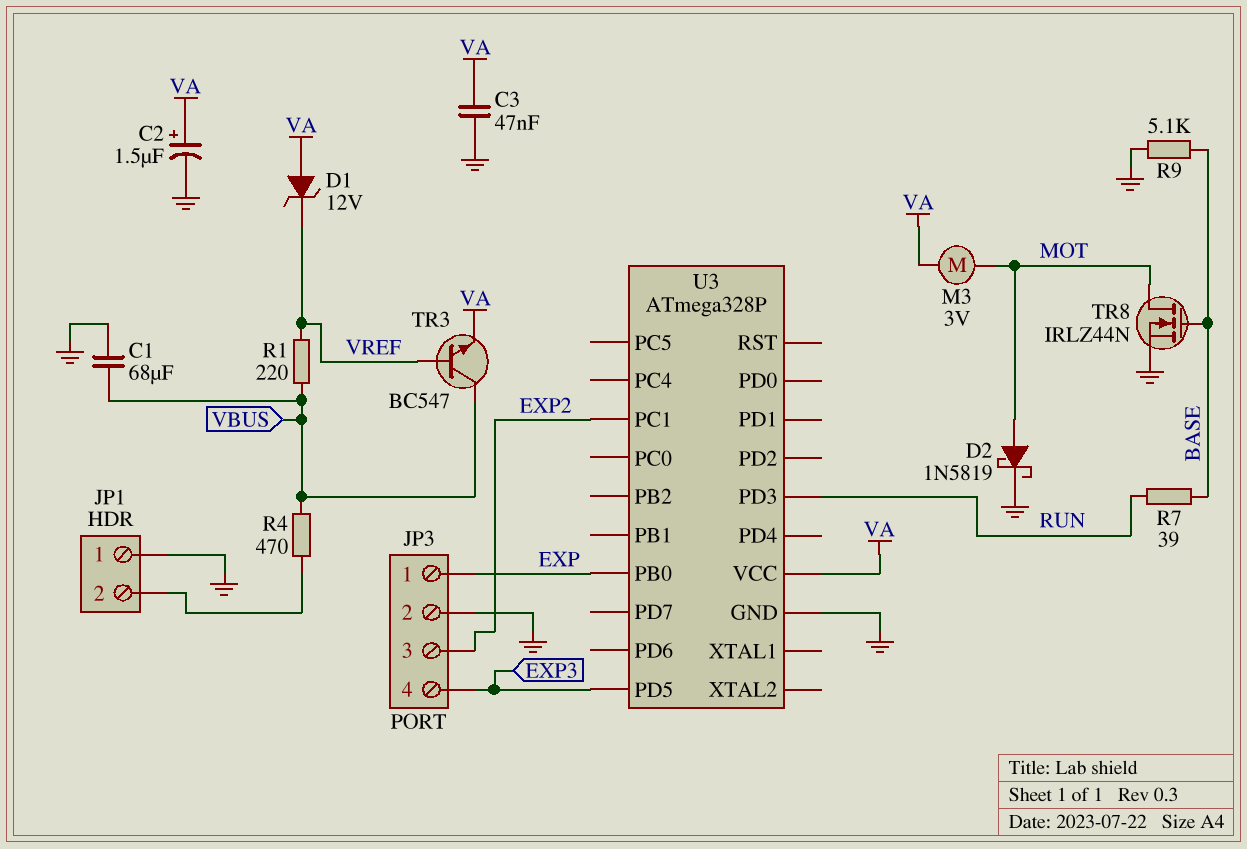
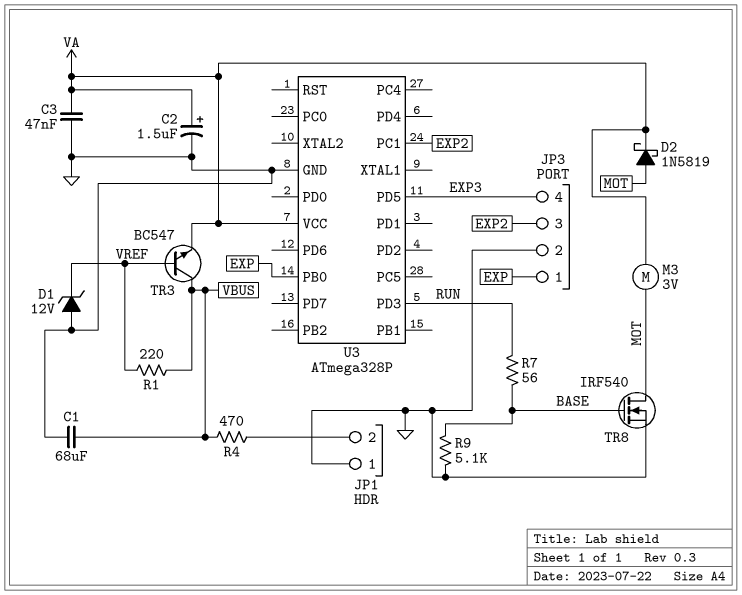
D1: zener 12V (A VA, K VREF) -> zener 12V (A GND, K VREF)
D2: schottky 1N5819 (A MOT, K GND) -> schottky 1N5819 (A MOT, K VA)
R7: 39 (BASE, RUN) -> 56 (BASE, RUN)
TR8: NMOS IRLZ44N (G BASE, D MOT, S GND) -> NMOS IRF540 (G BASE, D MOT, S GND)

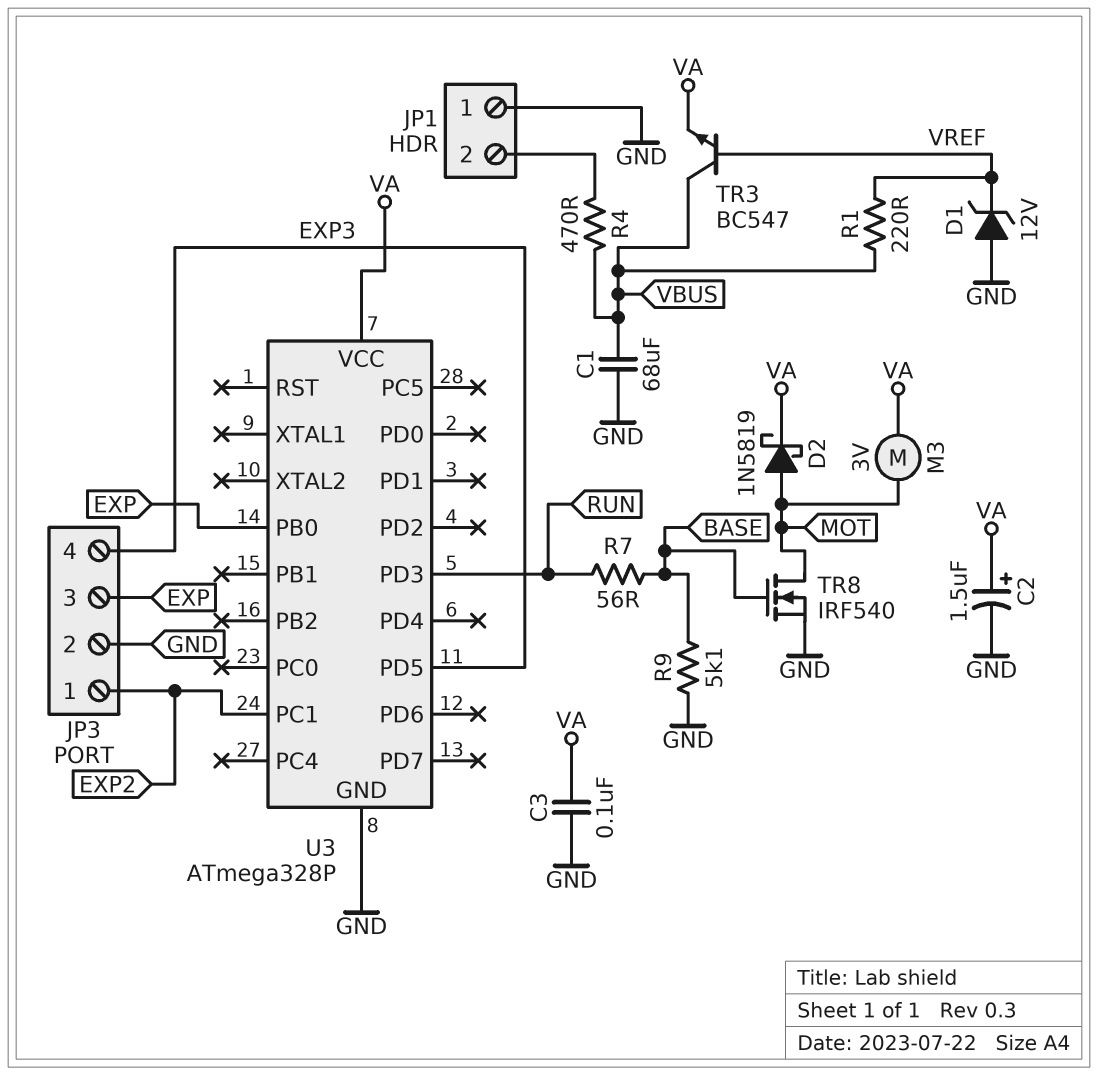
C3: 47nF (GND, VA) -> 100nF (GND, VA)
JP3 pin 1: EXP -> EXP2
JP3 pin 3: EXP2 -> EXP

